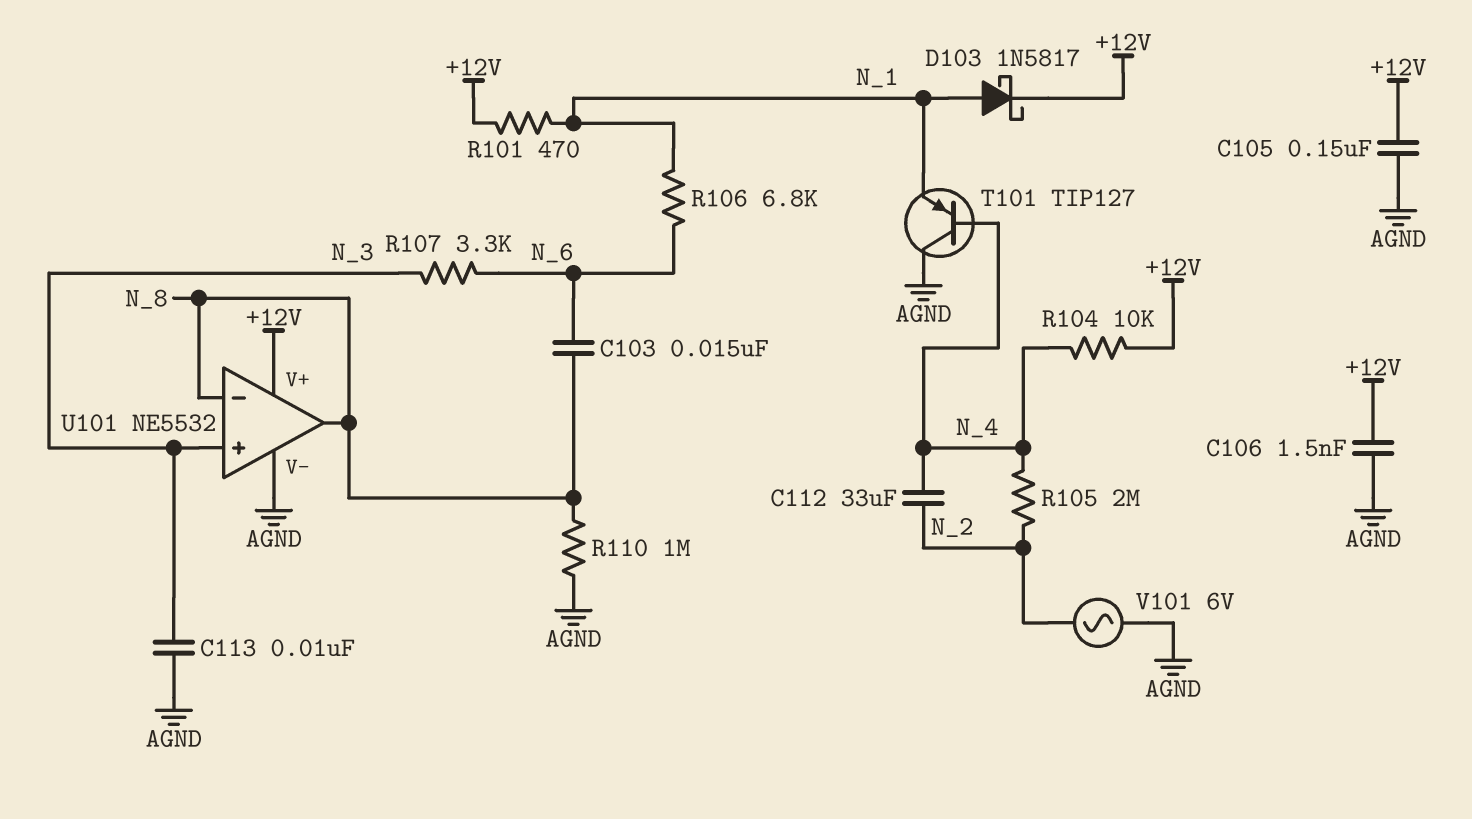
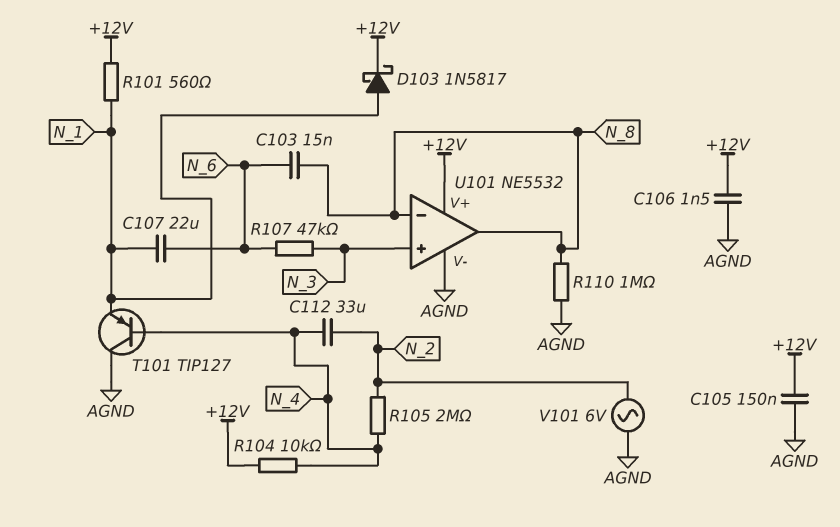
C107: none -> 22uF (N_1, N_6)
C113: 10nF (AGND, N_3) -> none
R101: 470 (+12V, N_1) -> 560 (+12V, N_1)
R106: 6.8k (N_1, N_6) -> none
R107: 3.3k (N_3, N_6) -> 47k (N_3, N_6)

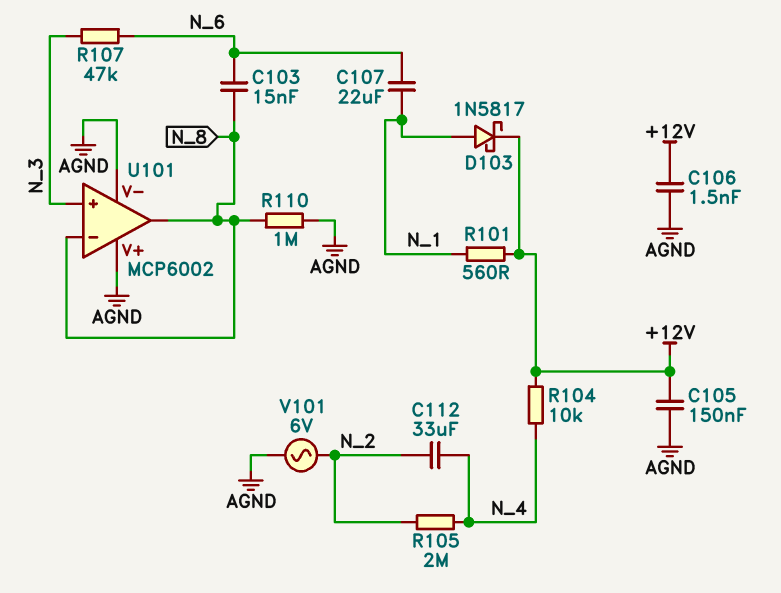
T101: PNP TIP127 (B N_4, C AGND, E N_1) -> none
U101: NE5532 -> MCP6002
U101 pin V+: +12V -> AGND

